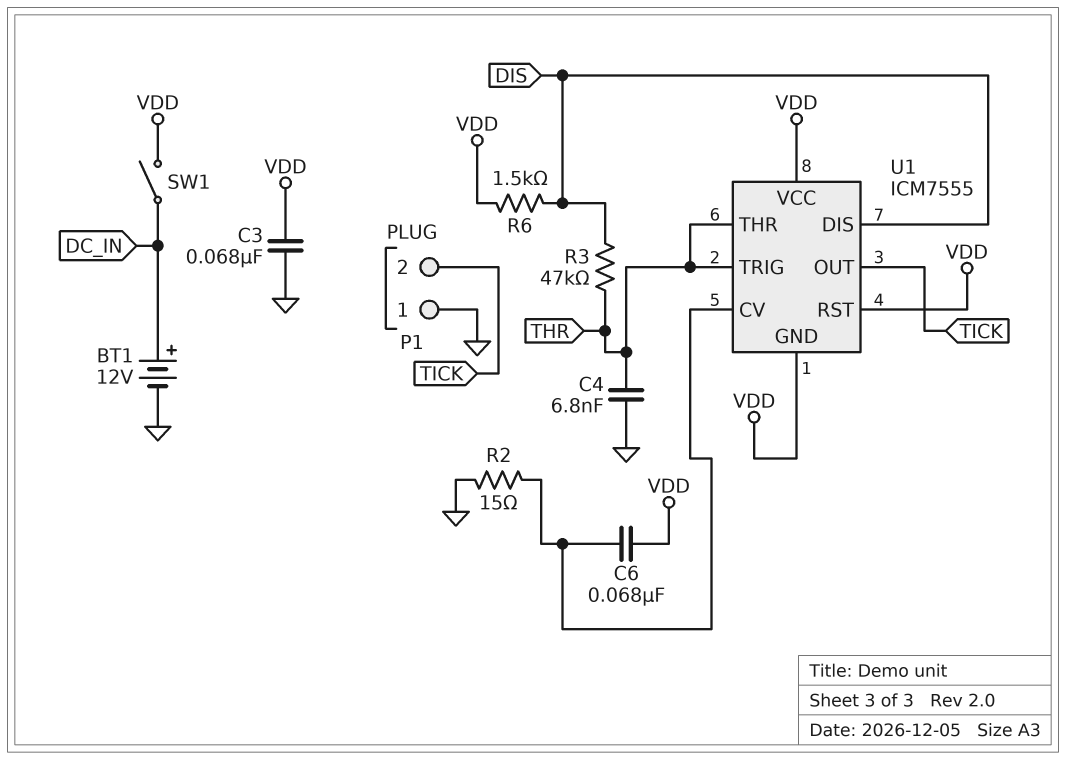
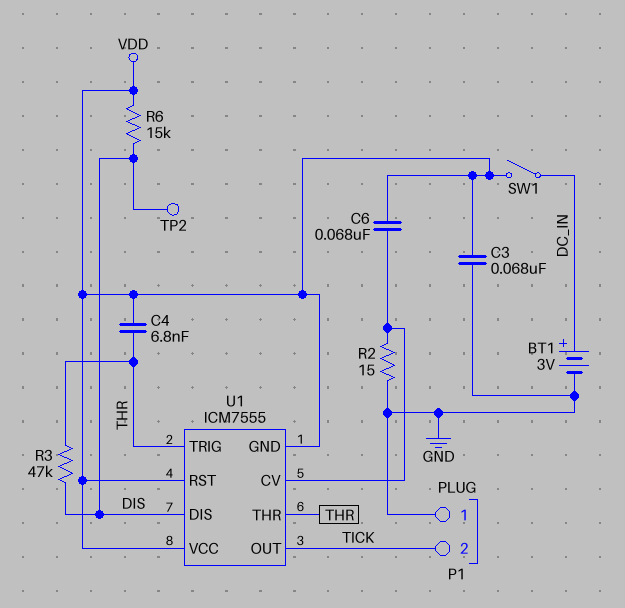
BT1: 12V (plus DC_IN, minus GND) -> 3V (plus DC_IN, minus GND)
C4: 6.8nF (GND, THR) -> 6.8nF (THR, VDD)
R6: 1.5k (DIS, VDD) -> 15k (DIS, VDD)
TP2: none -> test point (DIS)

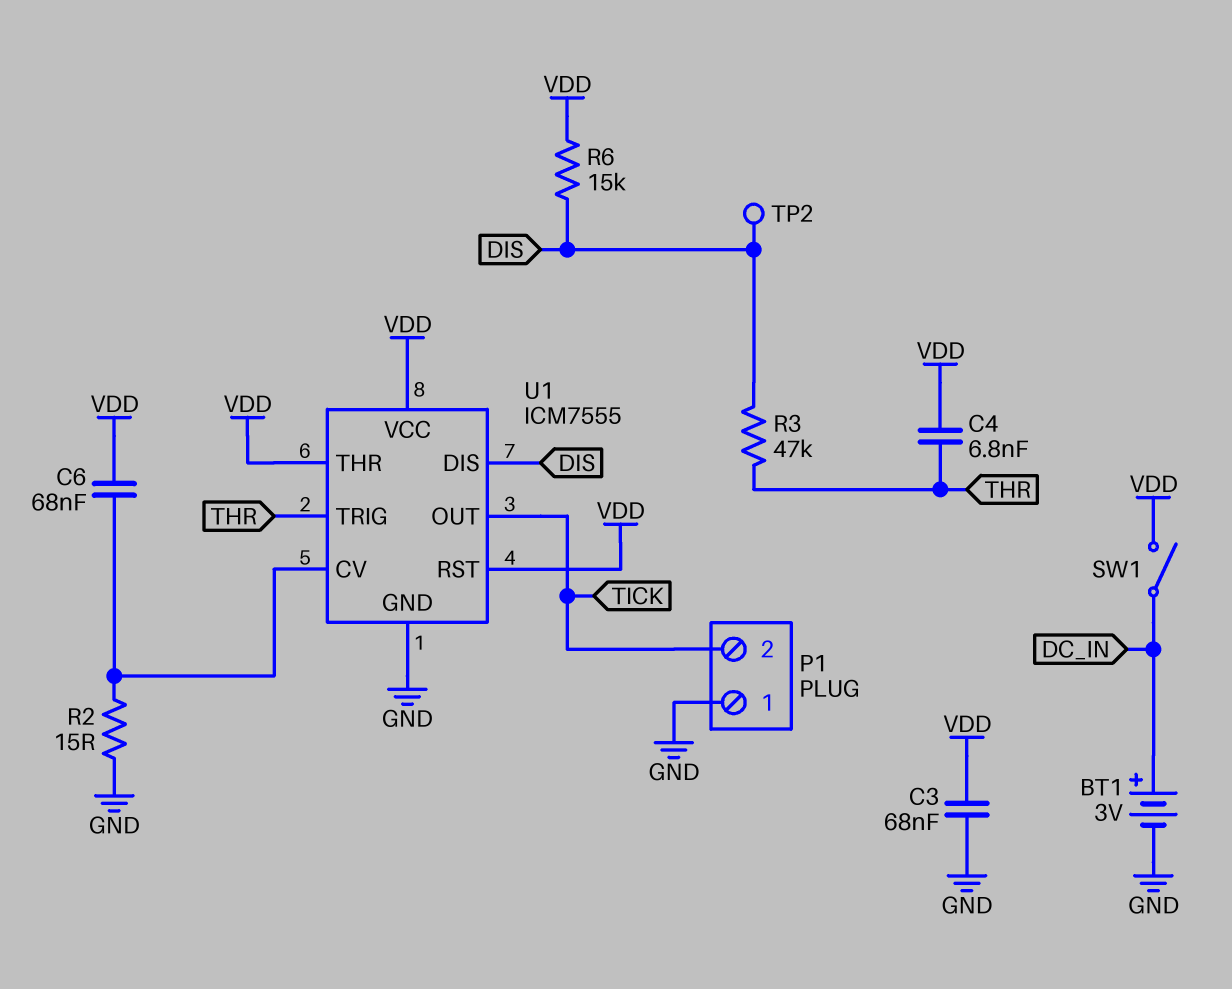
U1 pin GND: VDD -> GND
U1 pin THR: THR -> VDD

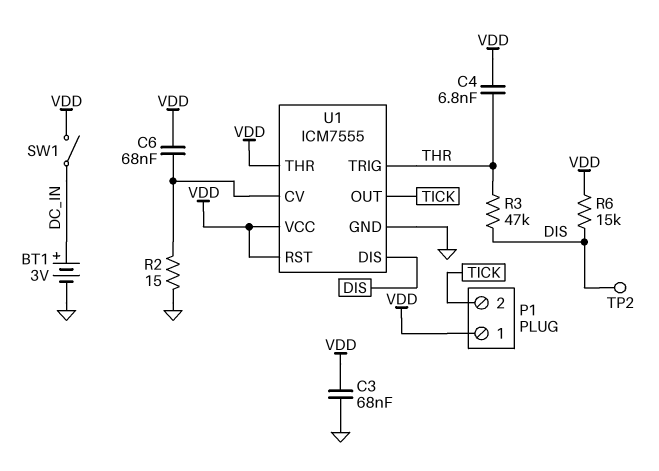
P1 pin 1: GND -> VDD

